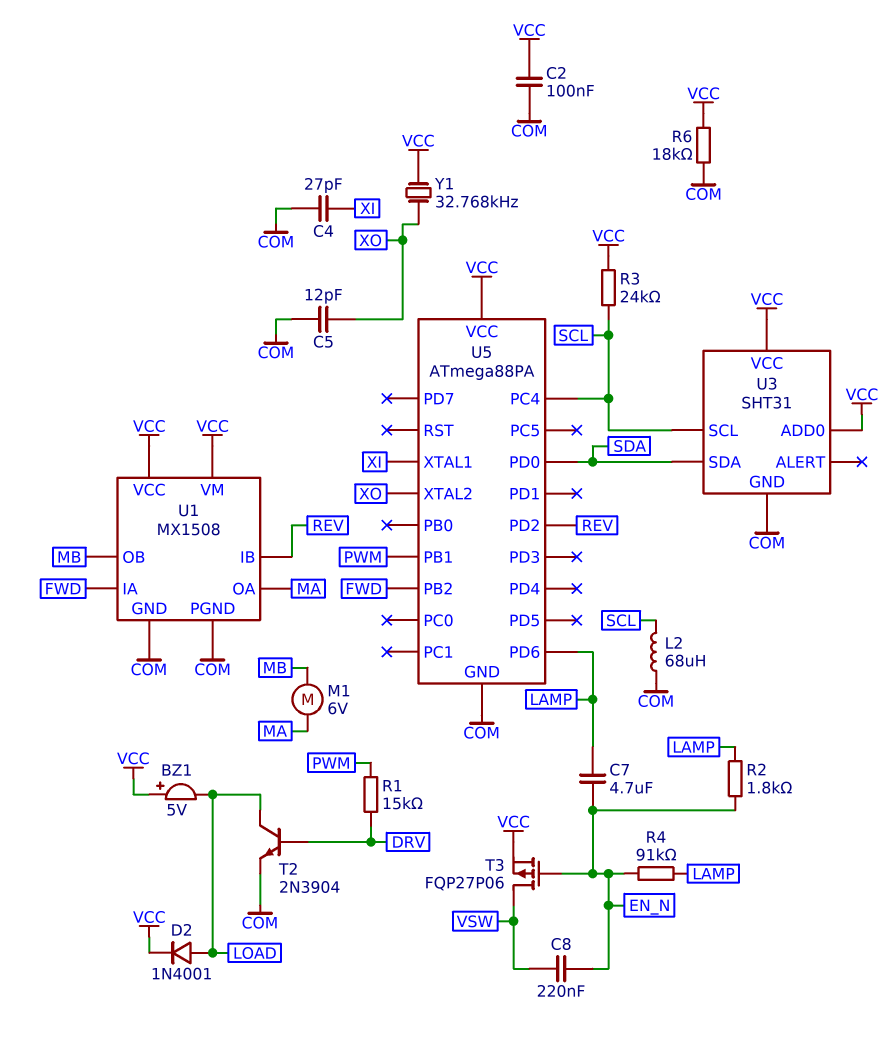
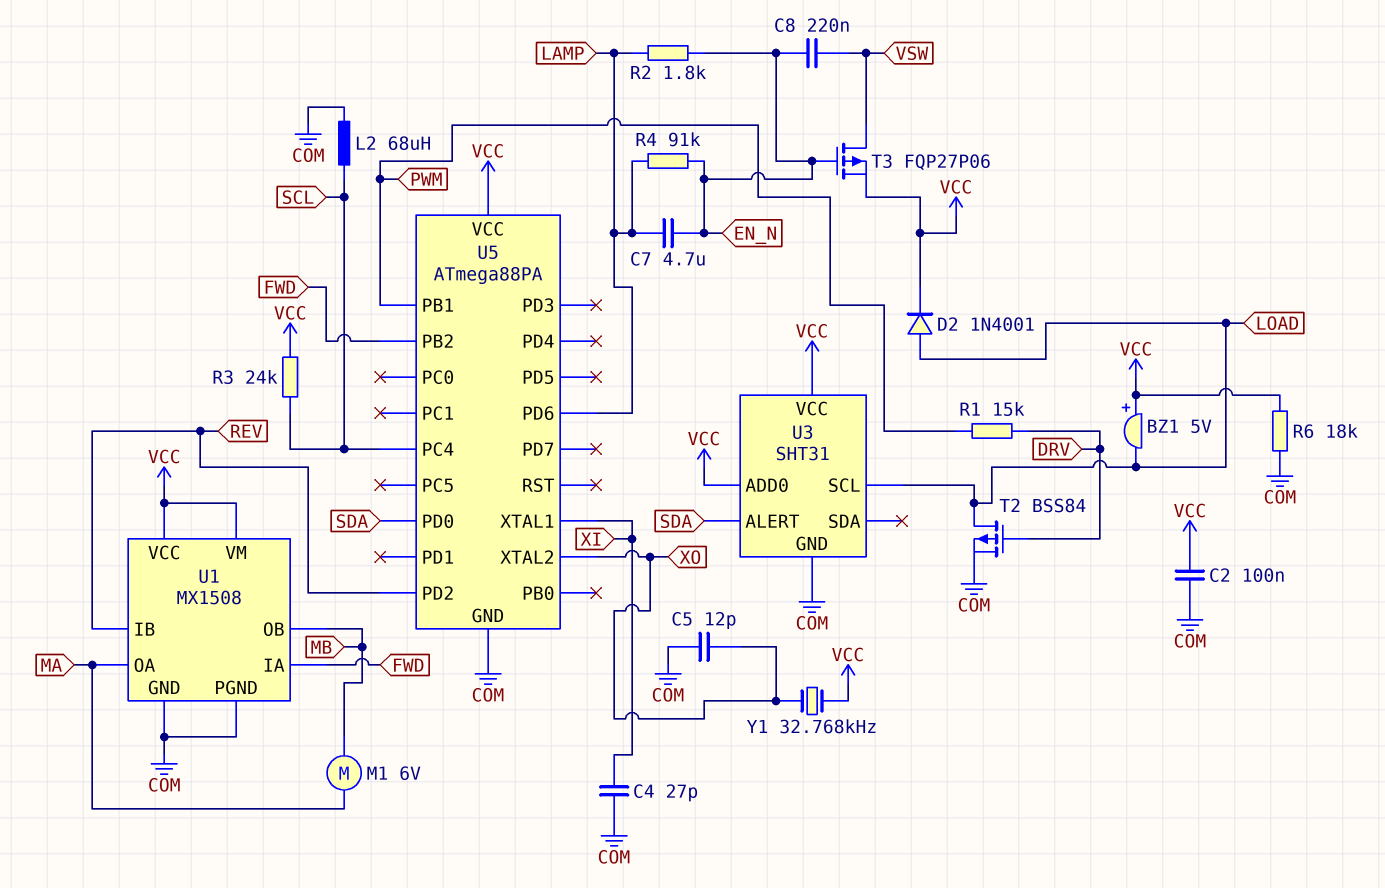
T2: NPN 2N3904 (B DRV, C LOAD, E COM) -> PMOS BSS84 (G DRV, D LOAD, S COM)
U3 pin ALERT: none -> SDA
U3 pin SCL: SCL -> LOAD
U3 pin SDA: SDA -> none

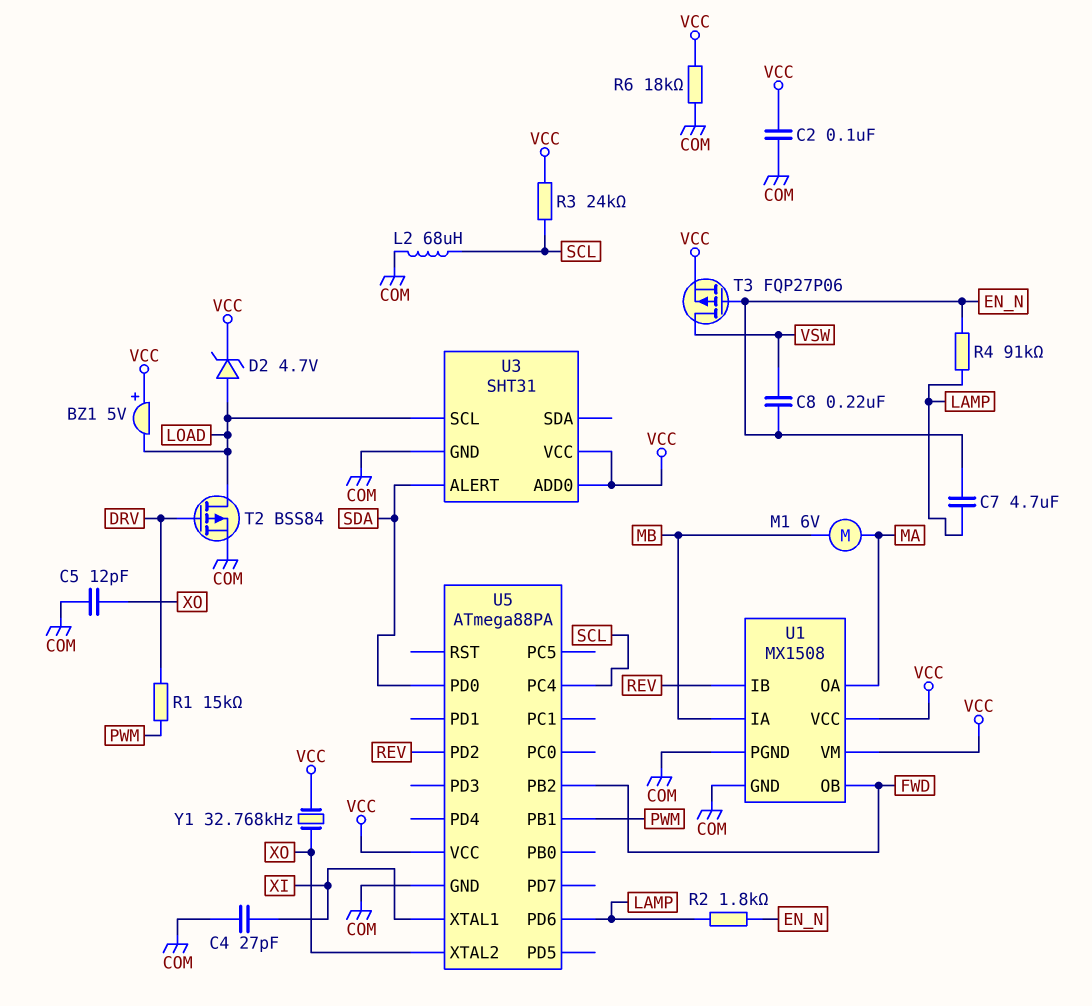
D2: diode 1N4001 (A LOAD, K VCC) -> zener 4.7V (A LOAD, K VCC)
U1 pin IA: FWD -> MB
U1 pin OB: MB -> FWD

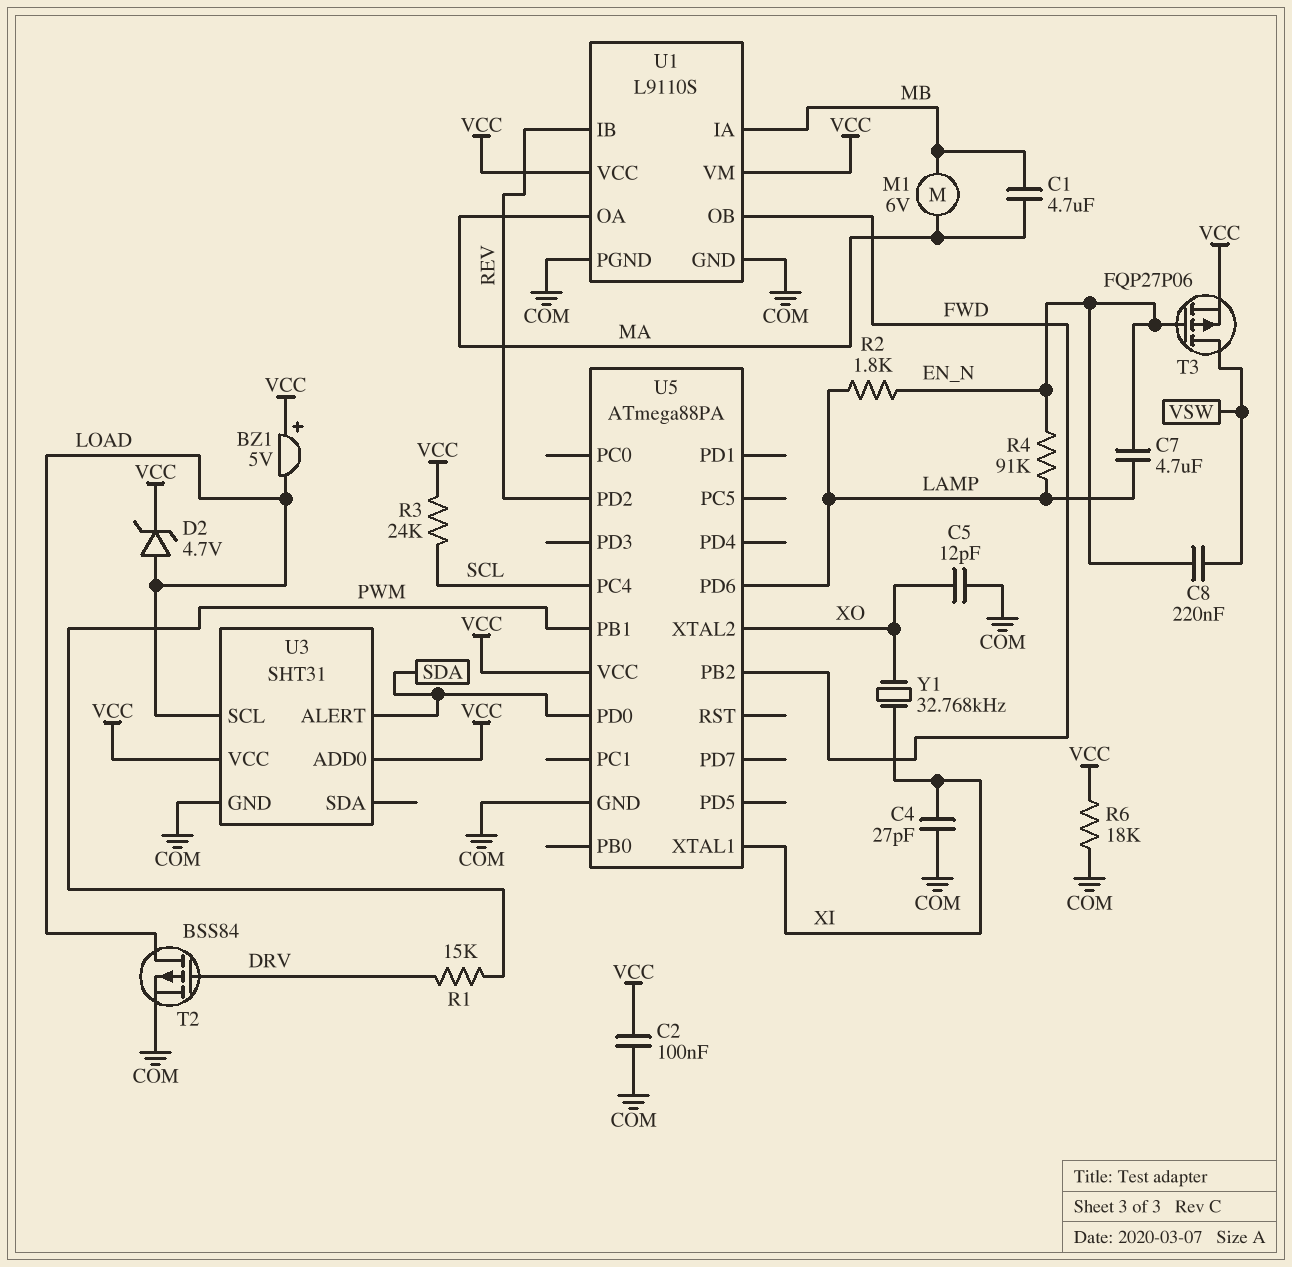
C1: none -> 4.7uF (MA, MB)
L2: 68uH (COM, SCL) -> none
U1: MX1508 -> L9110S
Y1: 32.768kHz (VCC, XO) -> 32.768kHz (XI, XO)

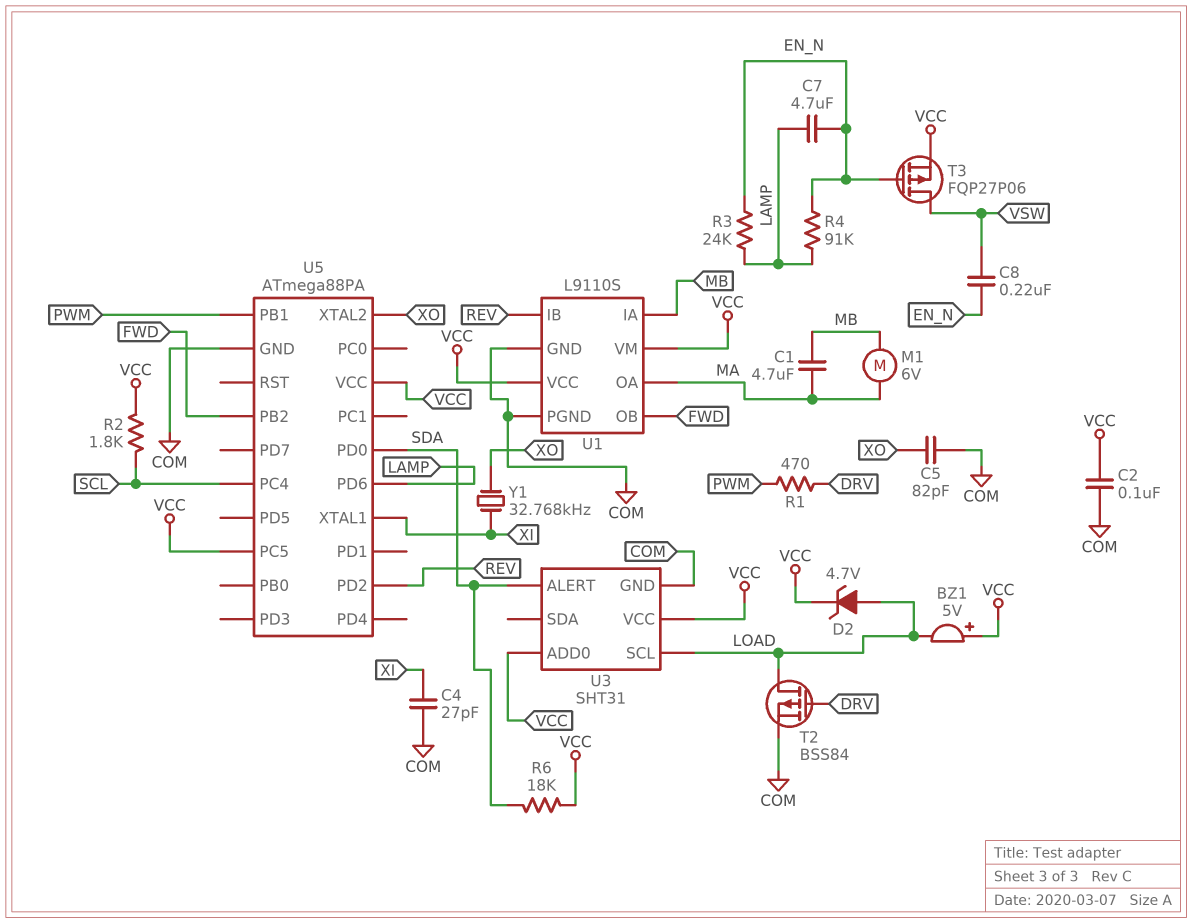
C5: 12pF (COM, XO) -> 82pF (COM, XO)
R1: 15k (DRV, PWM) -> 470 (DRV, PWM)
R2: 1.8k (EN_N, LAMP) -> 1.8k (SCL, VCC)
R3: 24k (SCL, VCC) -> 24k (EN_N, LAMP)
R6: 18k (COM, VCC) -> 18k (SDA, VCC)
U5 pin PC5: none -> VCC

